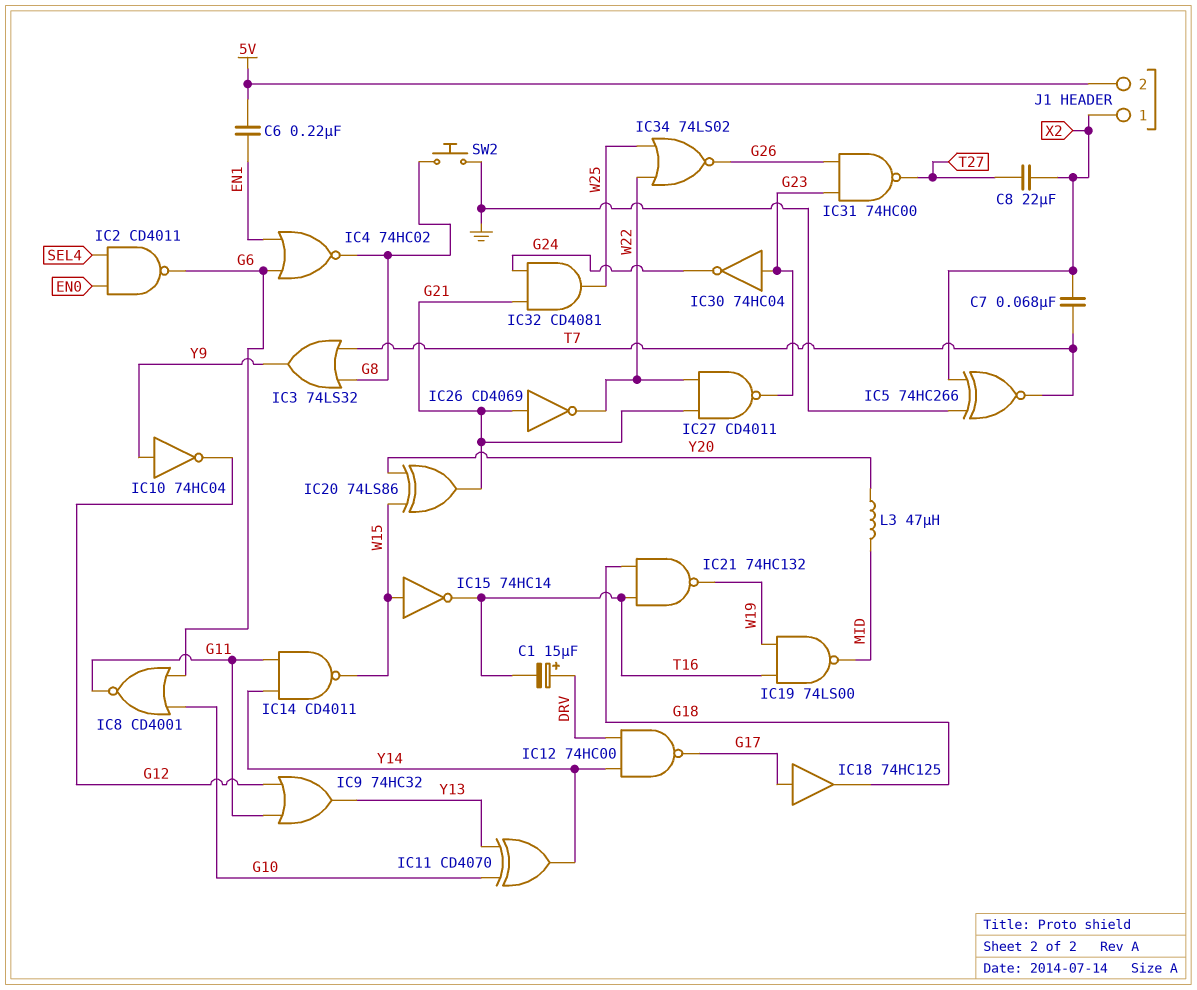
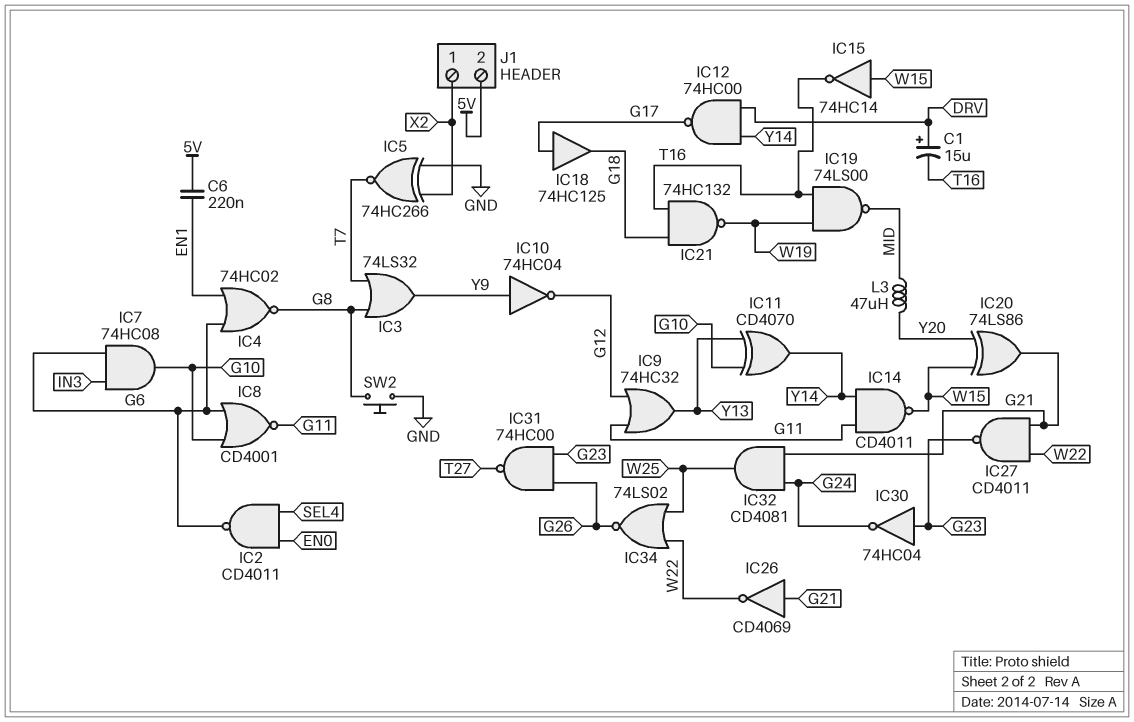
C7: 68nF (T7, X2) -> none
C8: 22uF (T27, X2) -> none
IC7: none -> AND 74HC08 (in G6, in IN3, out G10)

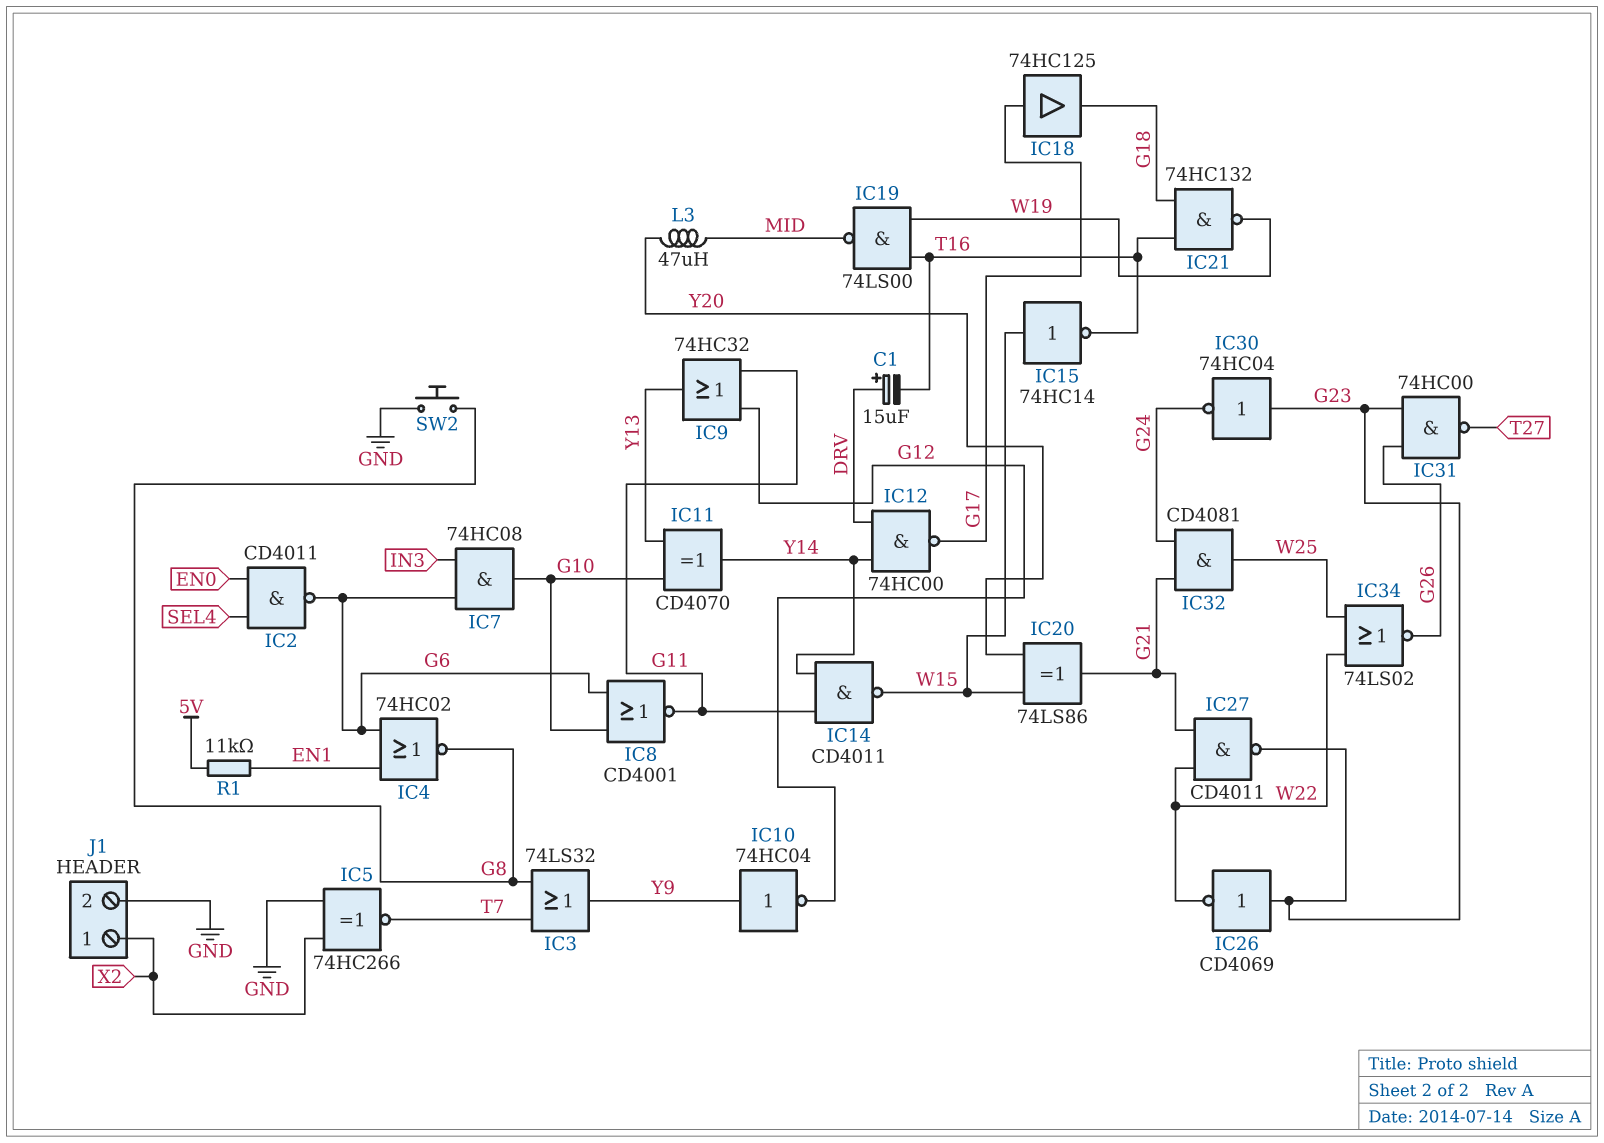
C6: 220nF (5V, EN1) -> none
IC26: NOT CD4069 (in G21, out W22) -> NOT CD4069 (in G23, out W22)
J1 pin 2: 5V -> GND
R1: none -> 11k (5V, EN1)

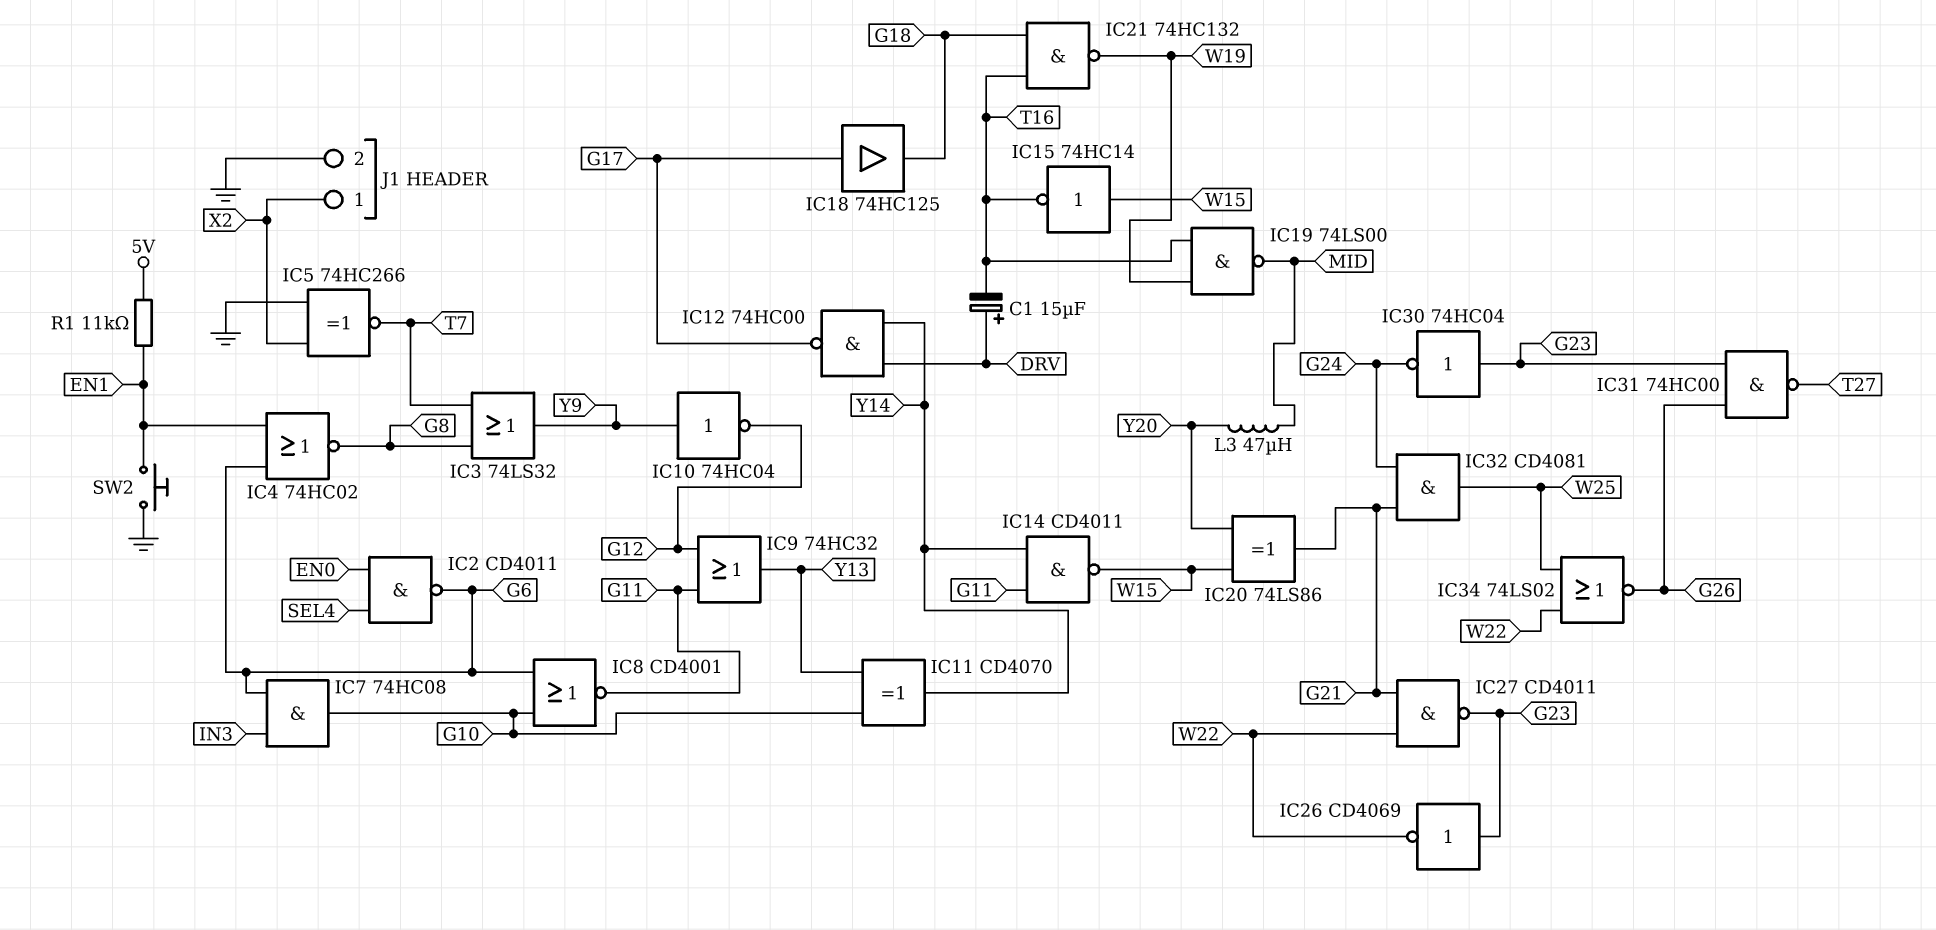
SW2: button (G8, GND) -> button (EN1, GND)

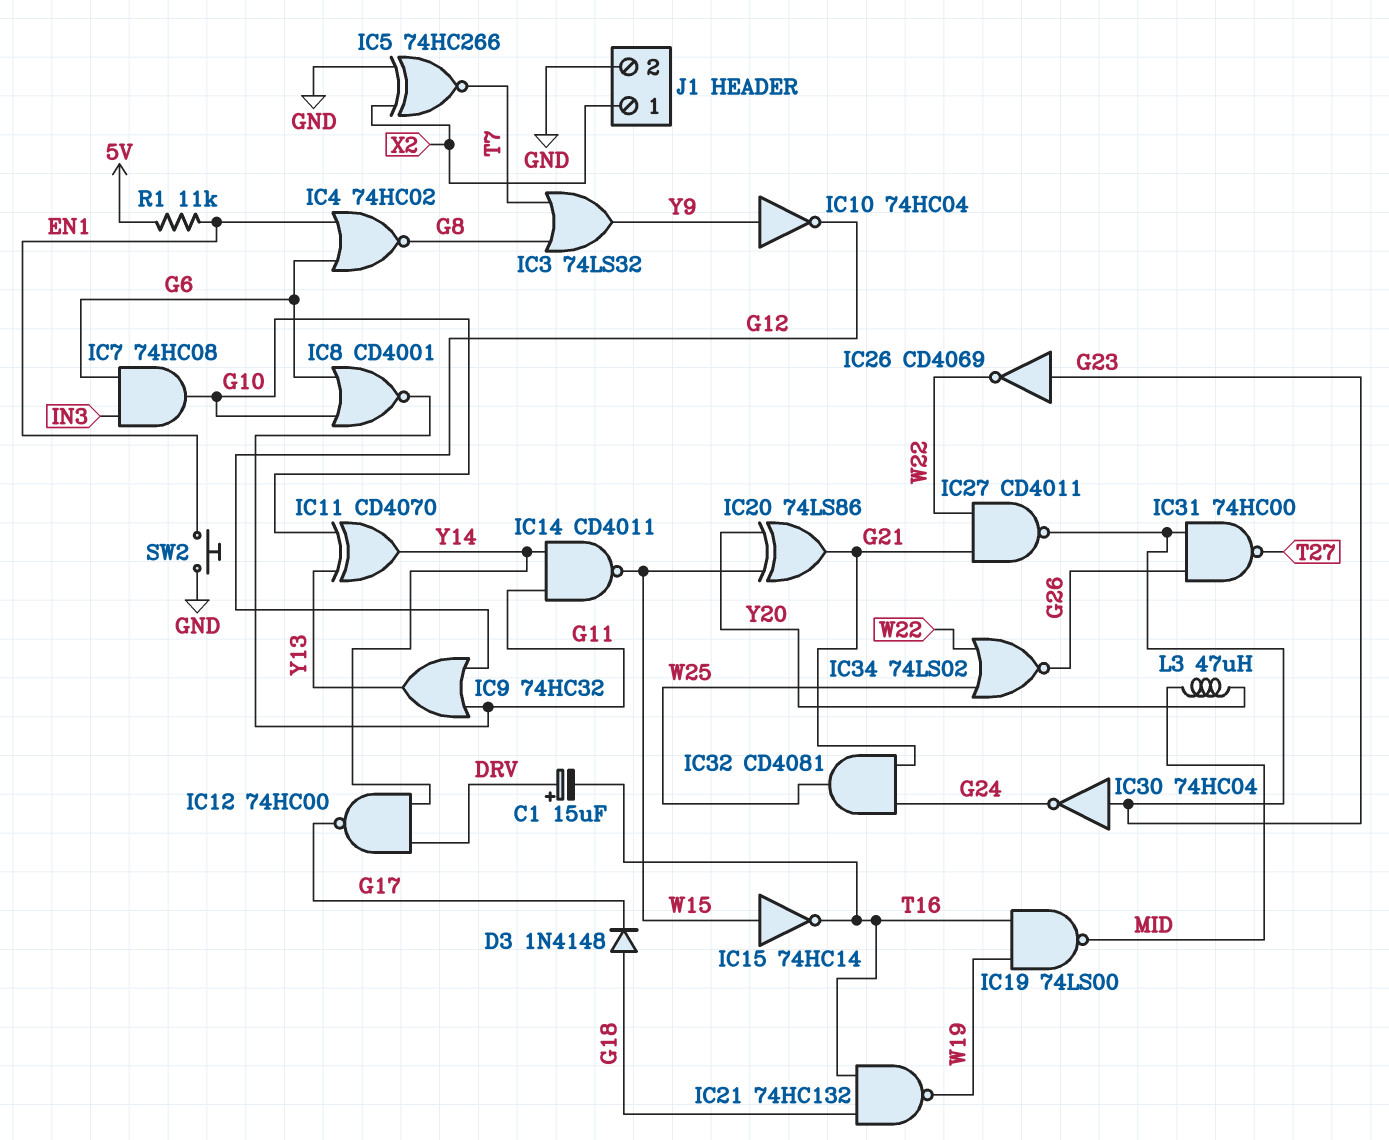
D3: none -> diode 1N4148 (A G18, K G17)
IC2: NAND CD4011 (in EN0, in SEL4, out G6) -> none
IC18: buffer 74HC125 (in G17, out G18) -> none

